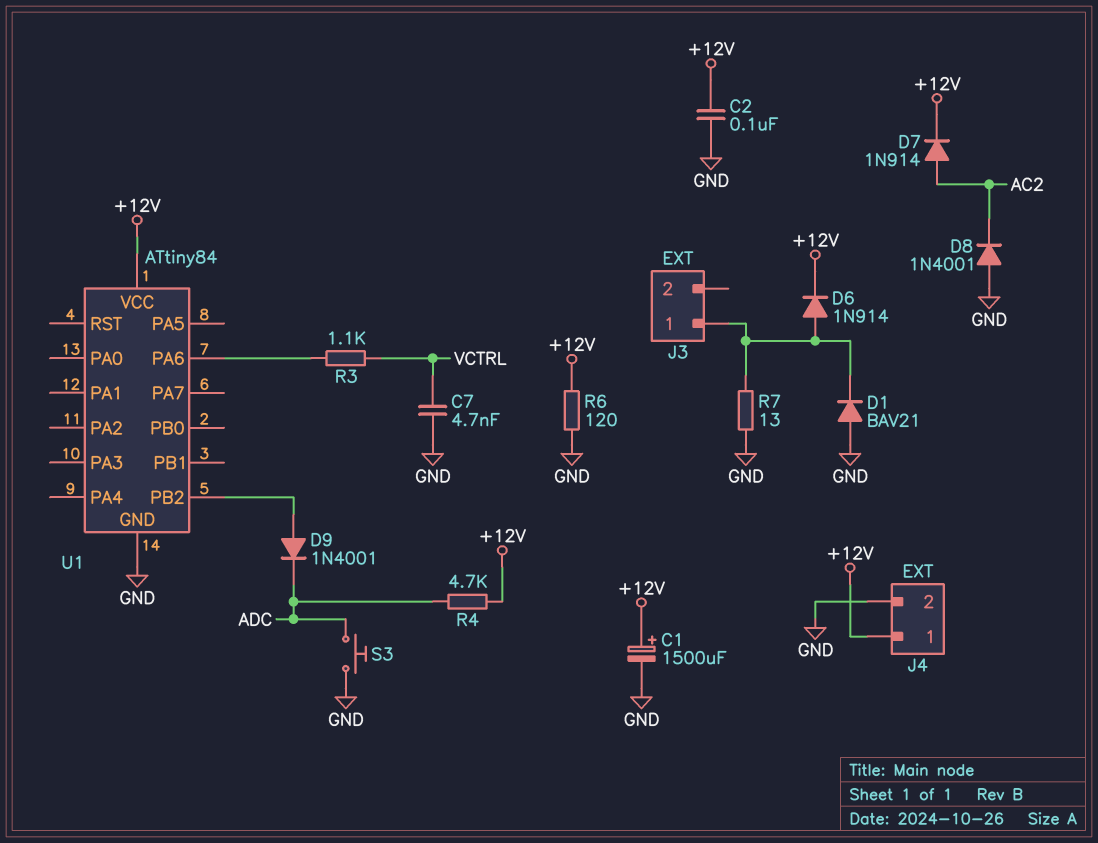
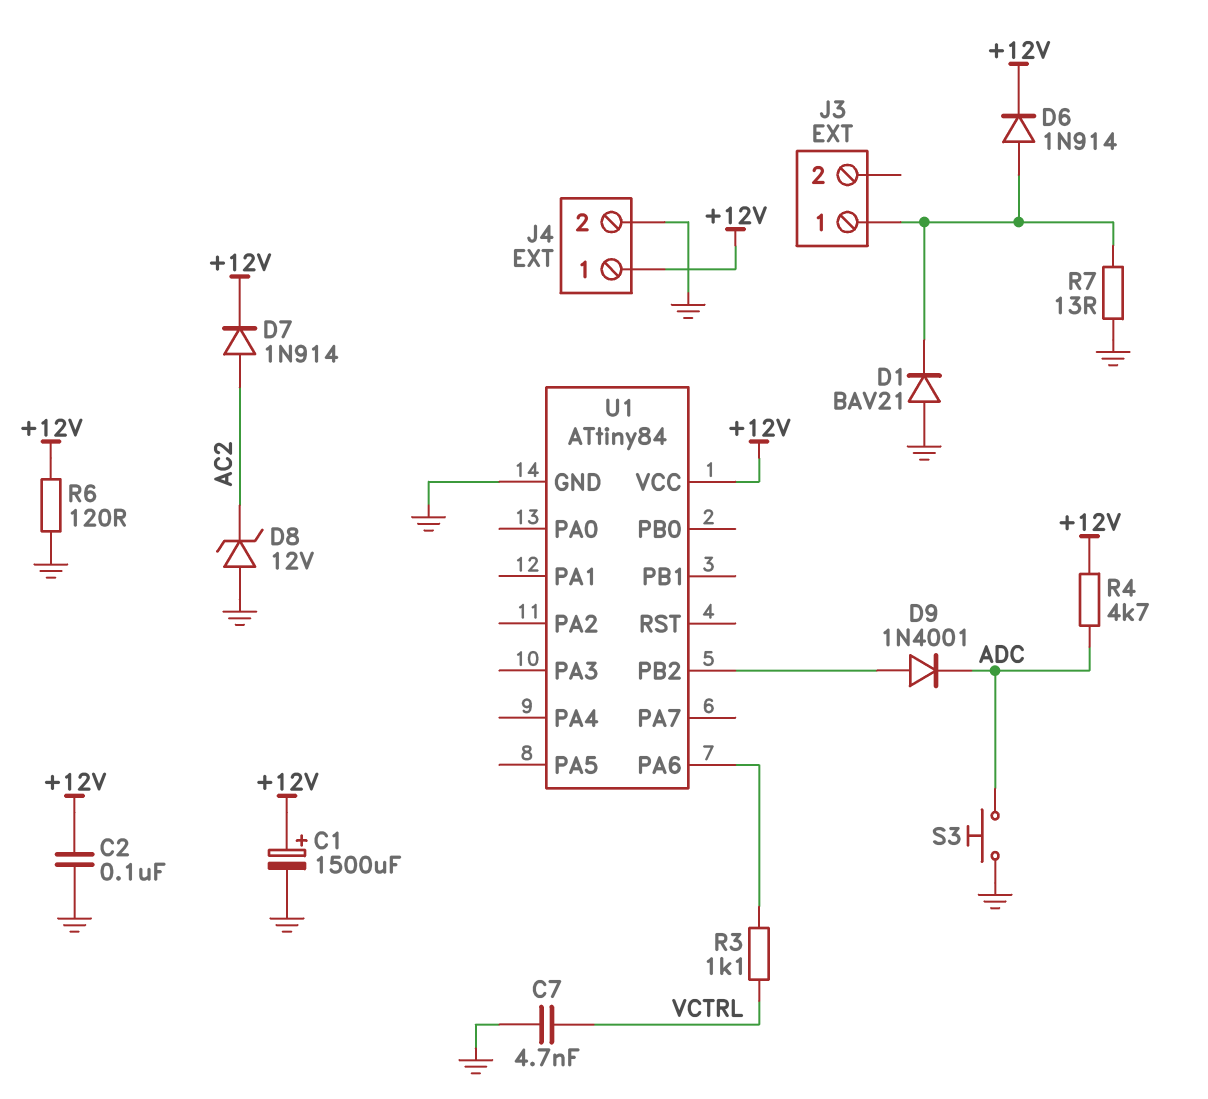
D8: diode 1N4001 (A GND, K AC2) -> zener 12V (A GND, K AC2)

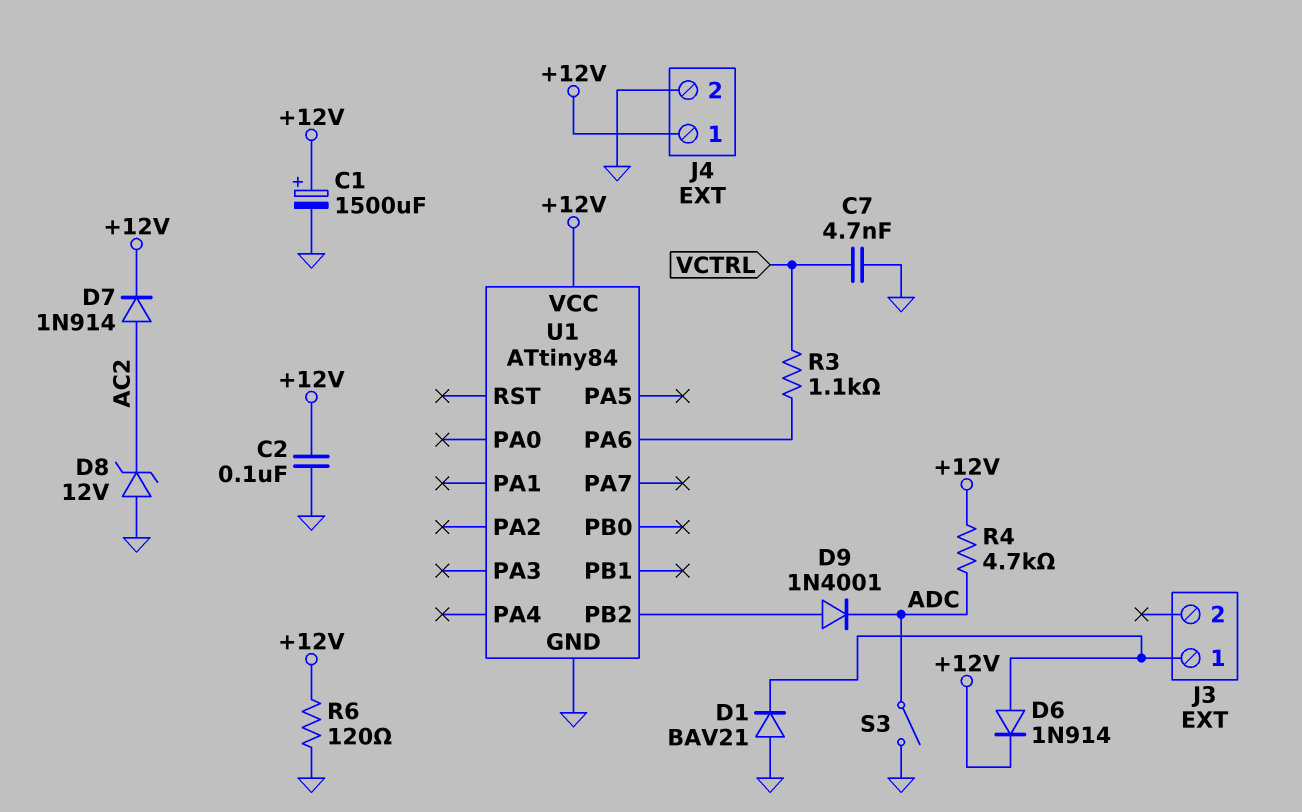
R7: 13 (GND, J3/1) -> none
S3: button (ADC, GND) -> switch (ADC, GND)

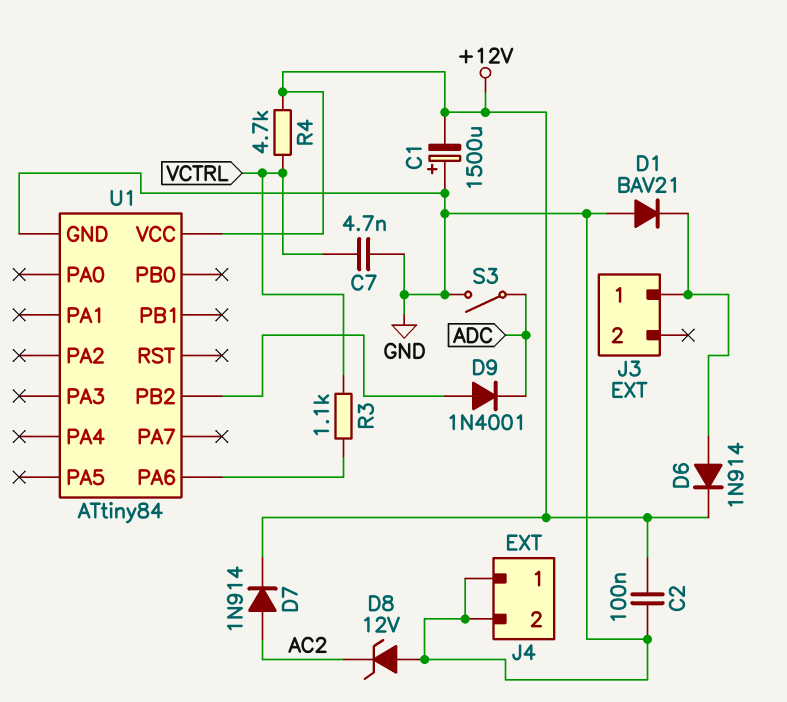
C1: 1500uF (plus +12V, minus GND) -> 1500uF (plus GND, minus +12V)
J4 pin 1: +12V -> GND
R4: 4.7k (+12V, ADC) -> 4.7k (+12V, VCTRL)
R6: 120 (+12V, GND) -> none

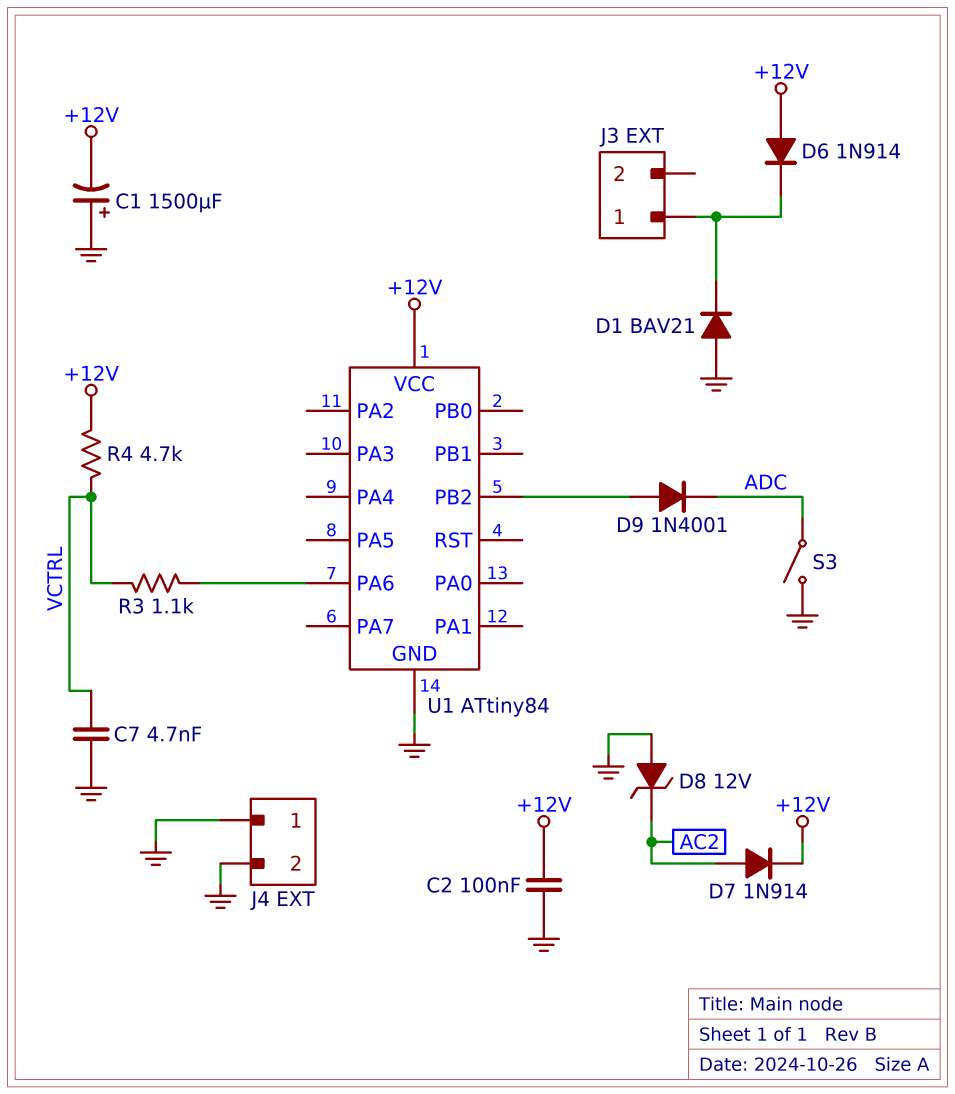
D6: diode 1N914 (A J3/1, K +12V) -> diode 1N914 (A +12V, K J3/1)

